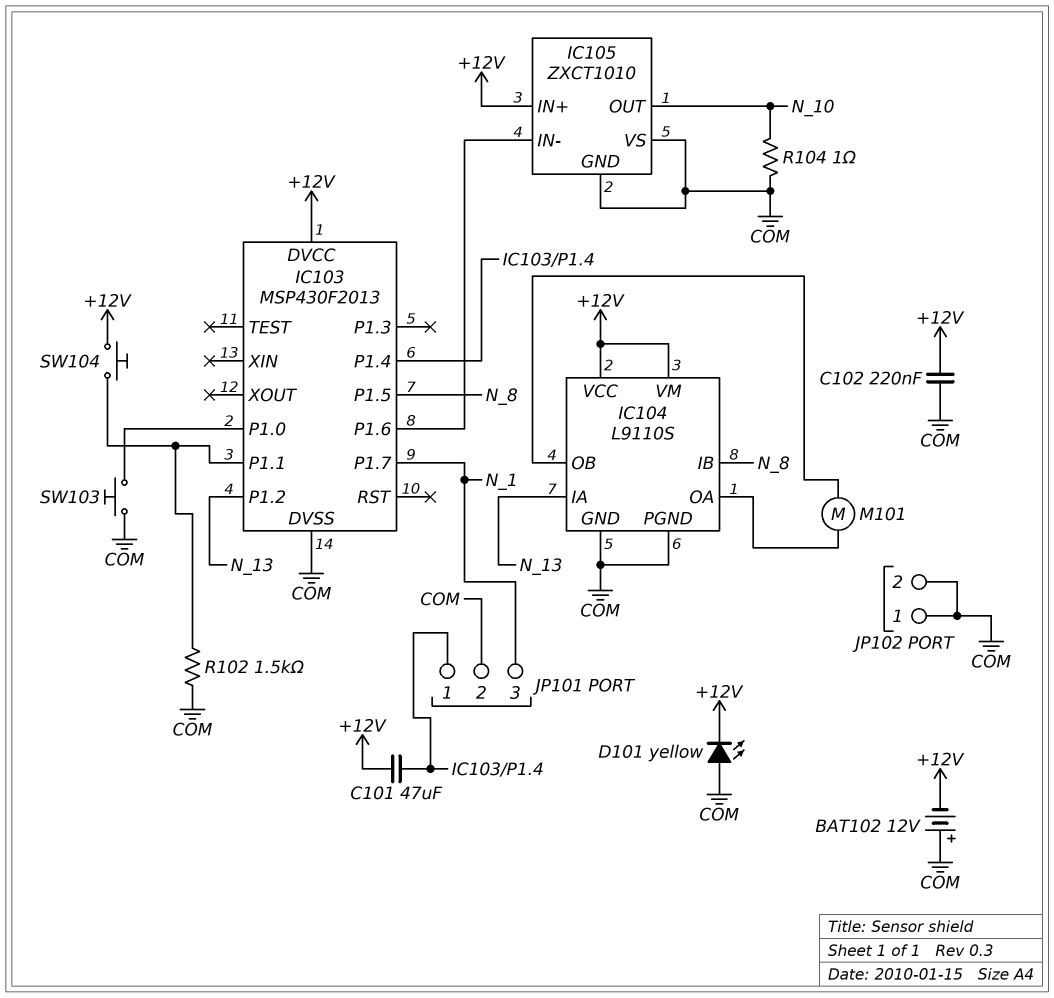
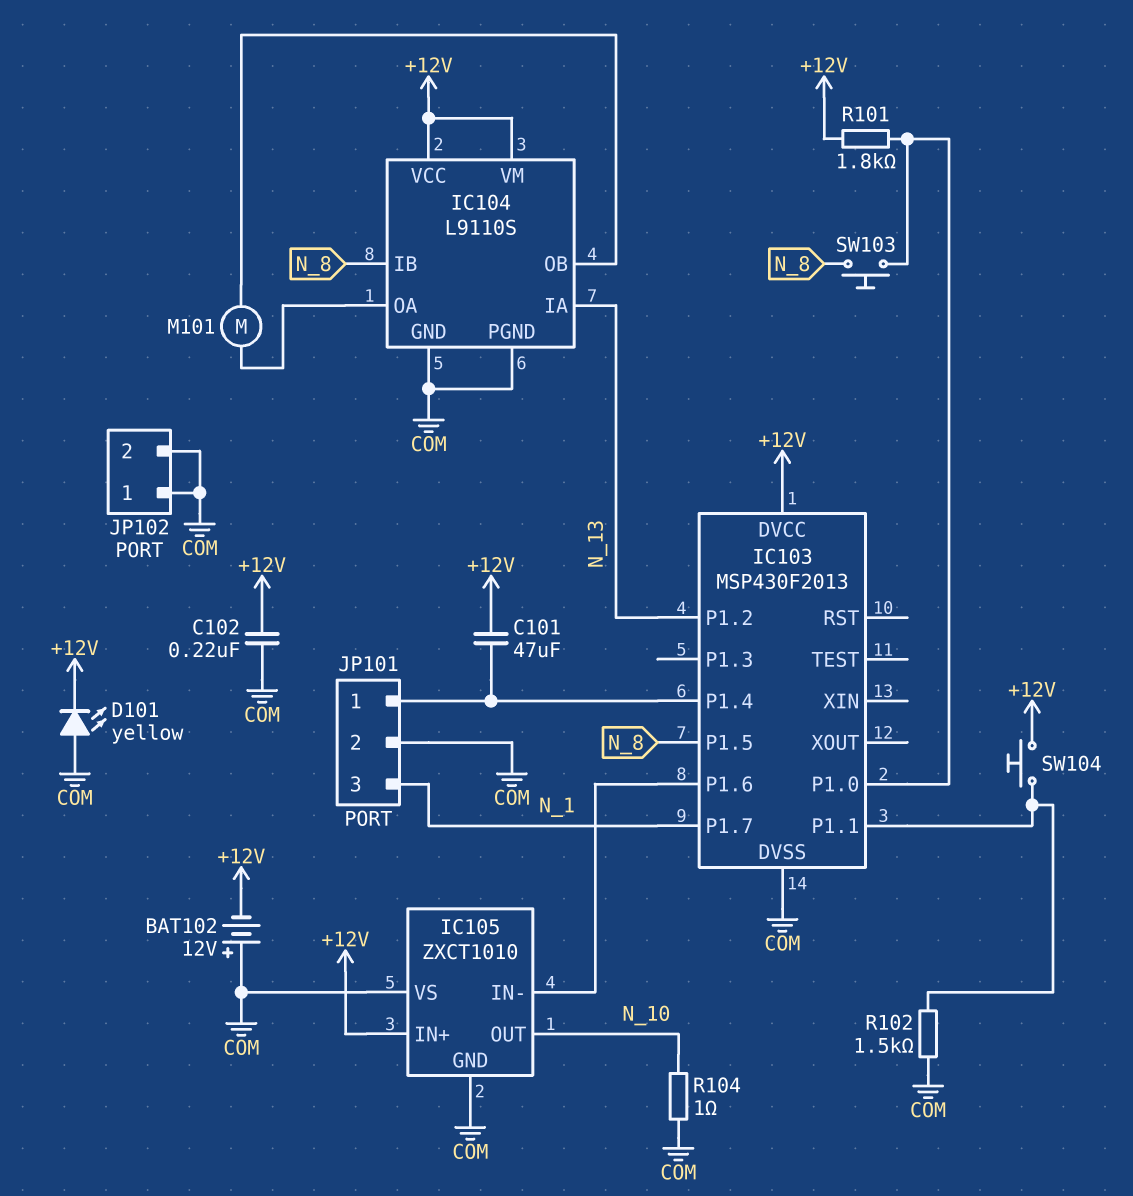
R101: none -> 1.8k (+12V, IC103/P1.0)
SW103: button (COM, IC103/P1.0) -> button (IC103/P1.0, N_8)

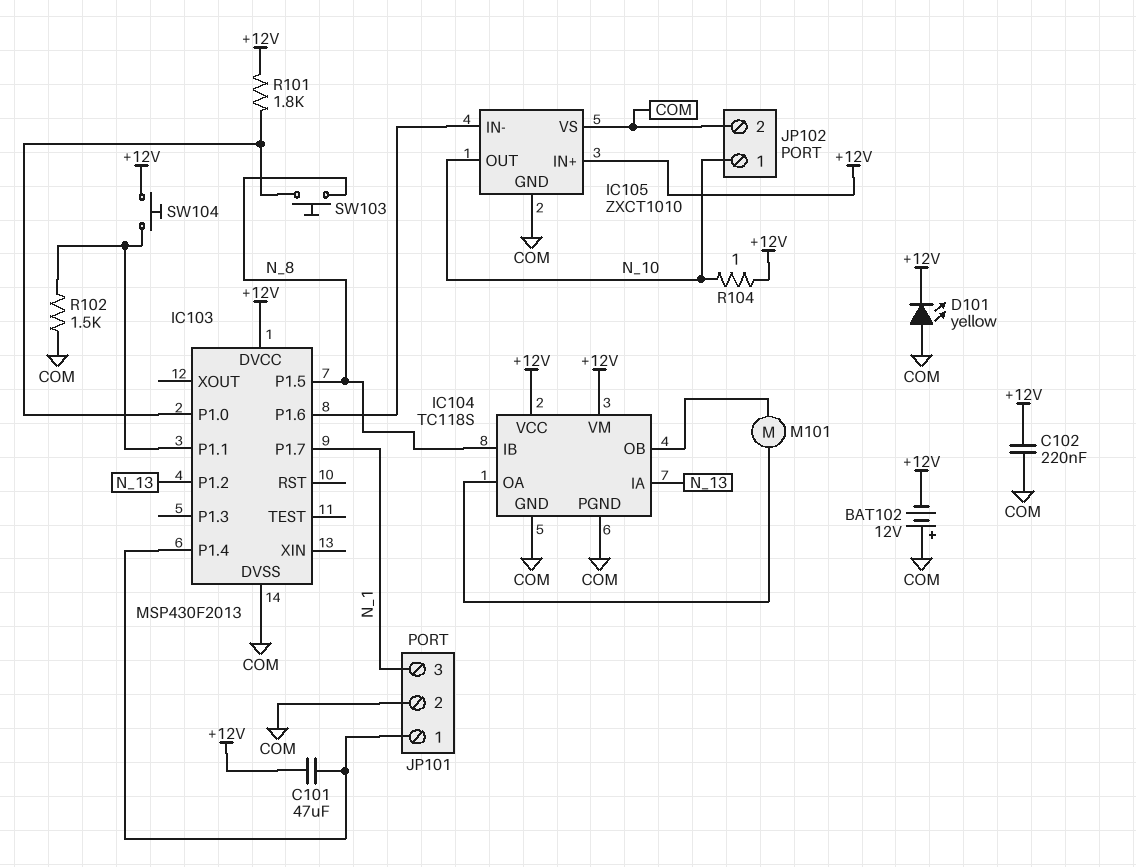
IC104: L9110S -> TC118S
JP102 pin 1: COM -> N_10
R104: 1 (COM, N_10) -> 1 (+12V, N_10)

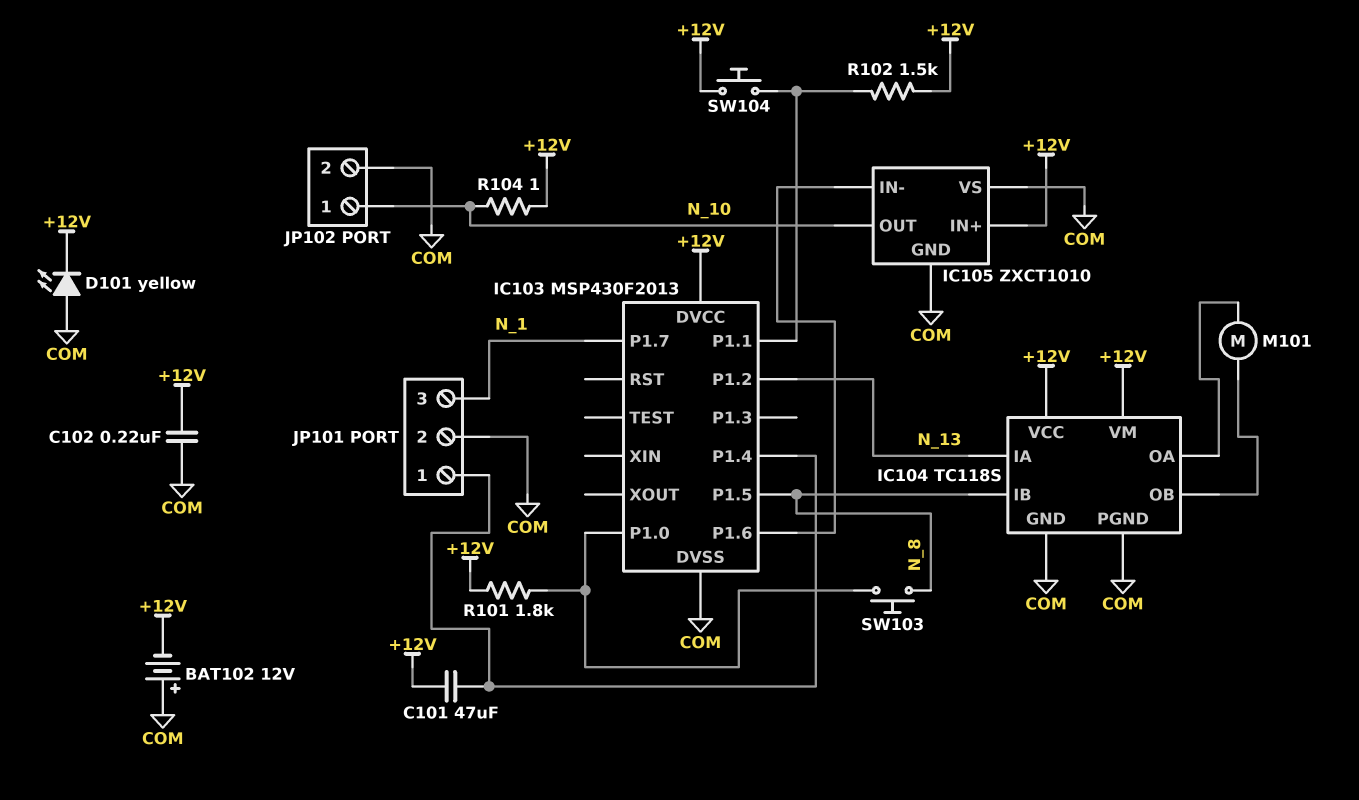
R102: 1.5k (COM, IC103/P1.1) -> 1.5k (+12V, IC103/P1.1)

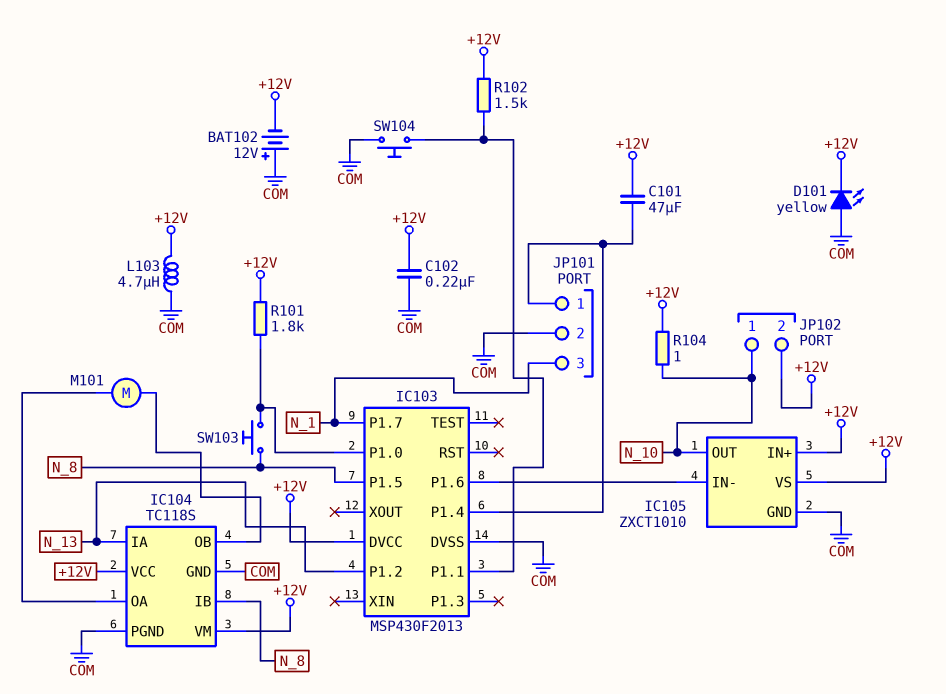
IC105 pin VS: COM -> +12V
JP102 pin 2: COM -> +12V
L103: none -> 4.7uH (+12V, COM)
SW104: button (+12V, IC103/P1.1) -> button (COM, IC103/P1.1)

